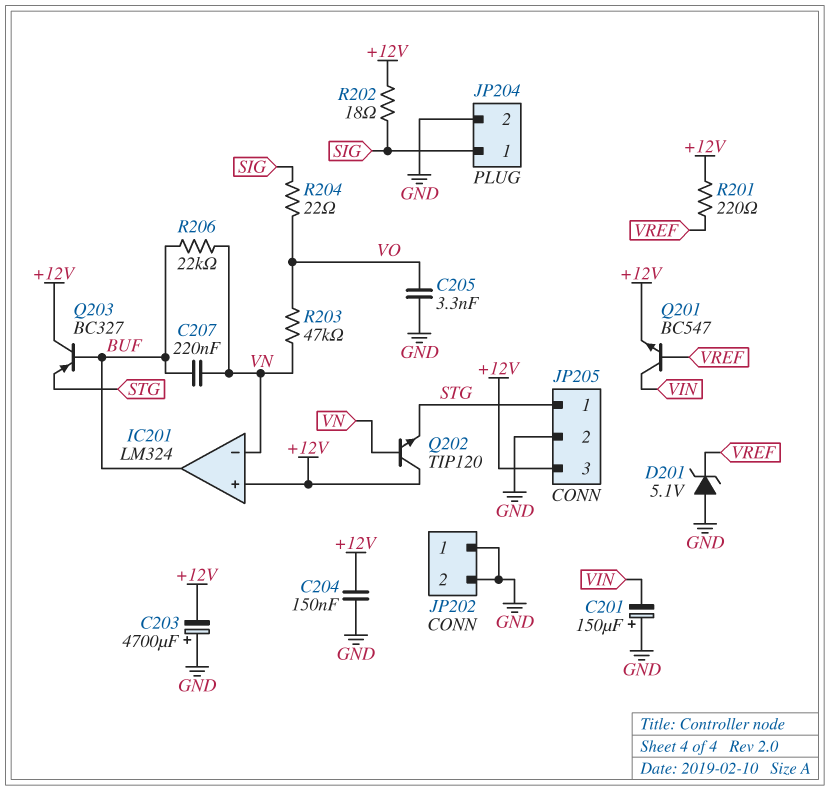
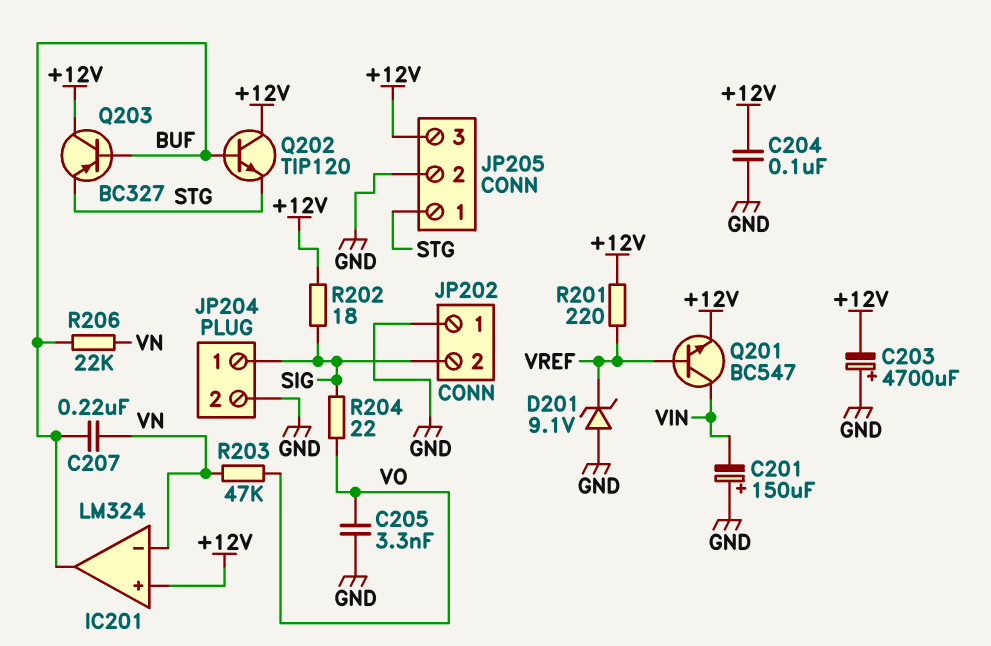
C204: 150nF (+12V, GND) -> 100nF (+12V, GND)
D201: zener 5.1V (A GND, K VREF) -> zener 9.1V (A GND, K VREF)
JP202 pin 2: GND -> SIG
Q202: NPN TIP120 (B VN, C +12V, E STG) -> NPN TIP120 (B BUF, C +12V, E STG)

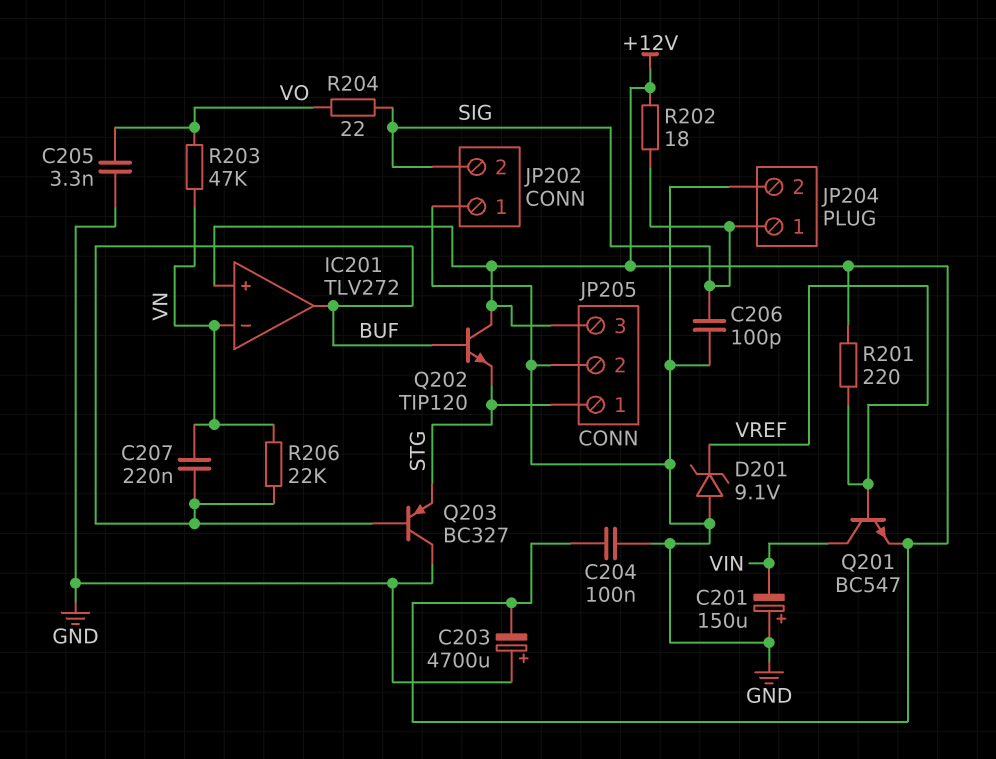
C206: none -> 100pF (GND, SIG)
IC201: LM324 -> TLV272
Q203: PNP BC327 (B BUF, C +12V, E STG) -> PNP BC327 (B BUF, C GND, E STG)

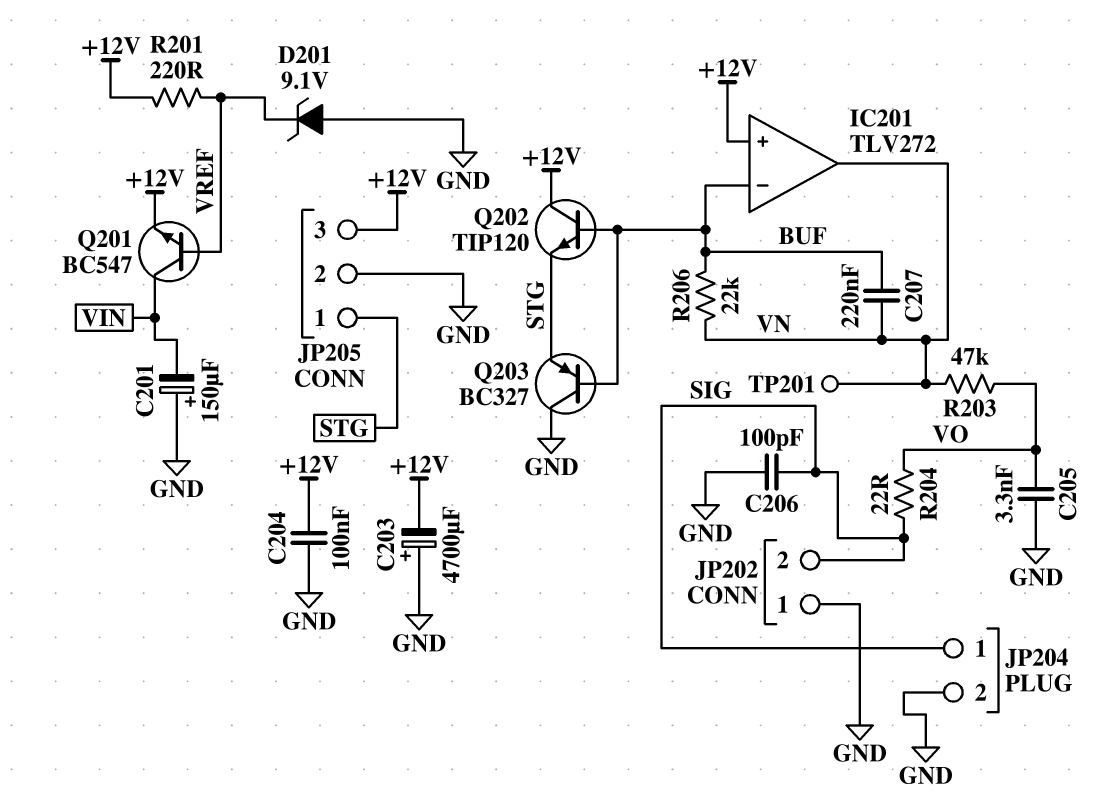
IC201 pin in-: VN -> BUF
IC201 pin out: BUF -> VN
R202: 18 (+12V, SIG) -> none
TP201: none -> test point (VN)

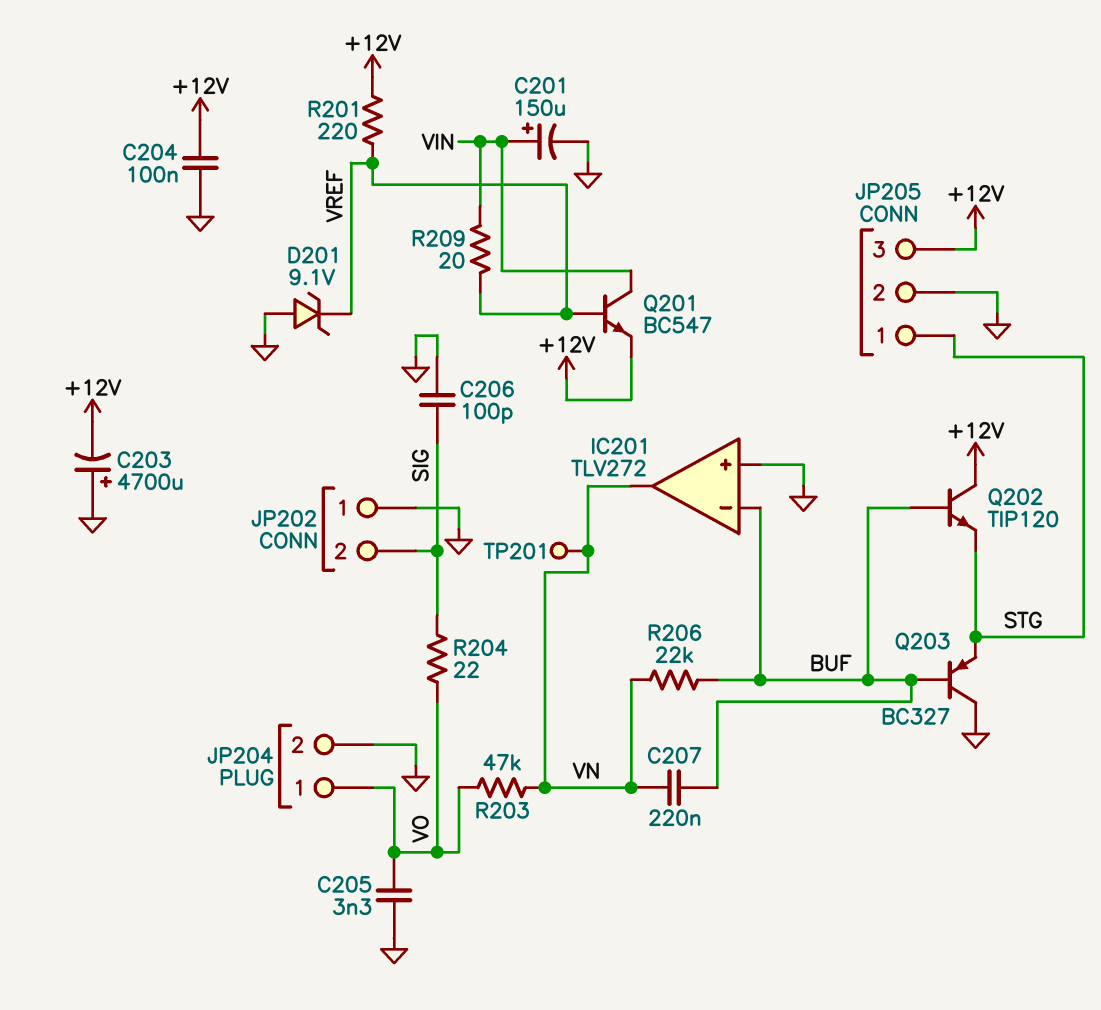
C201: 150uF (plus GND, minus VIN) -> 150uF (plus VIN, minus GND)
IC201 pin in+: +12V -> GND
JP204 pin 1: SIG -> VO
R209: none -> 20 (VIN, VREF)

